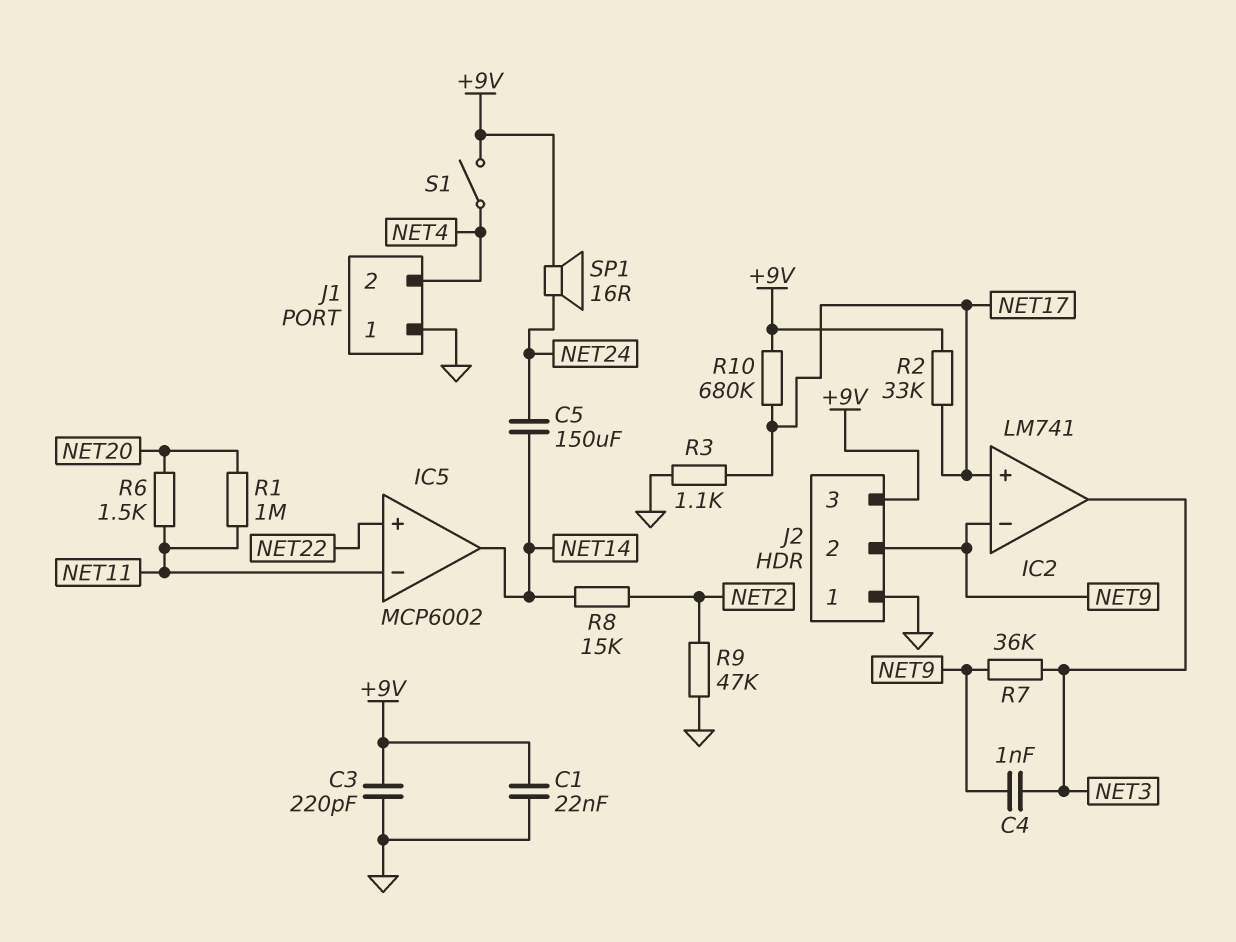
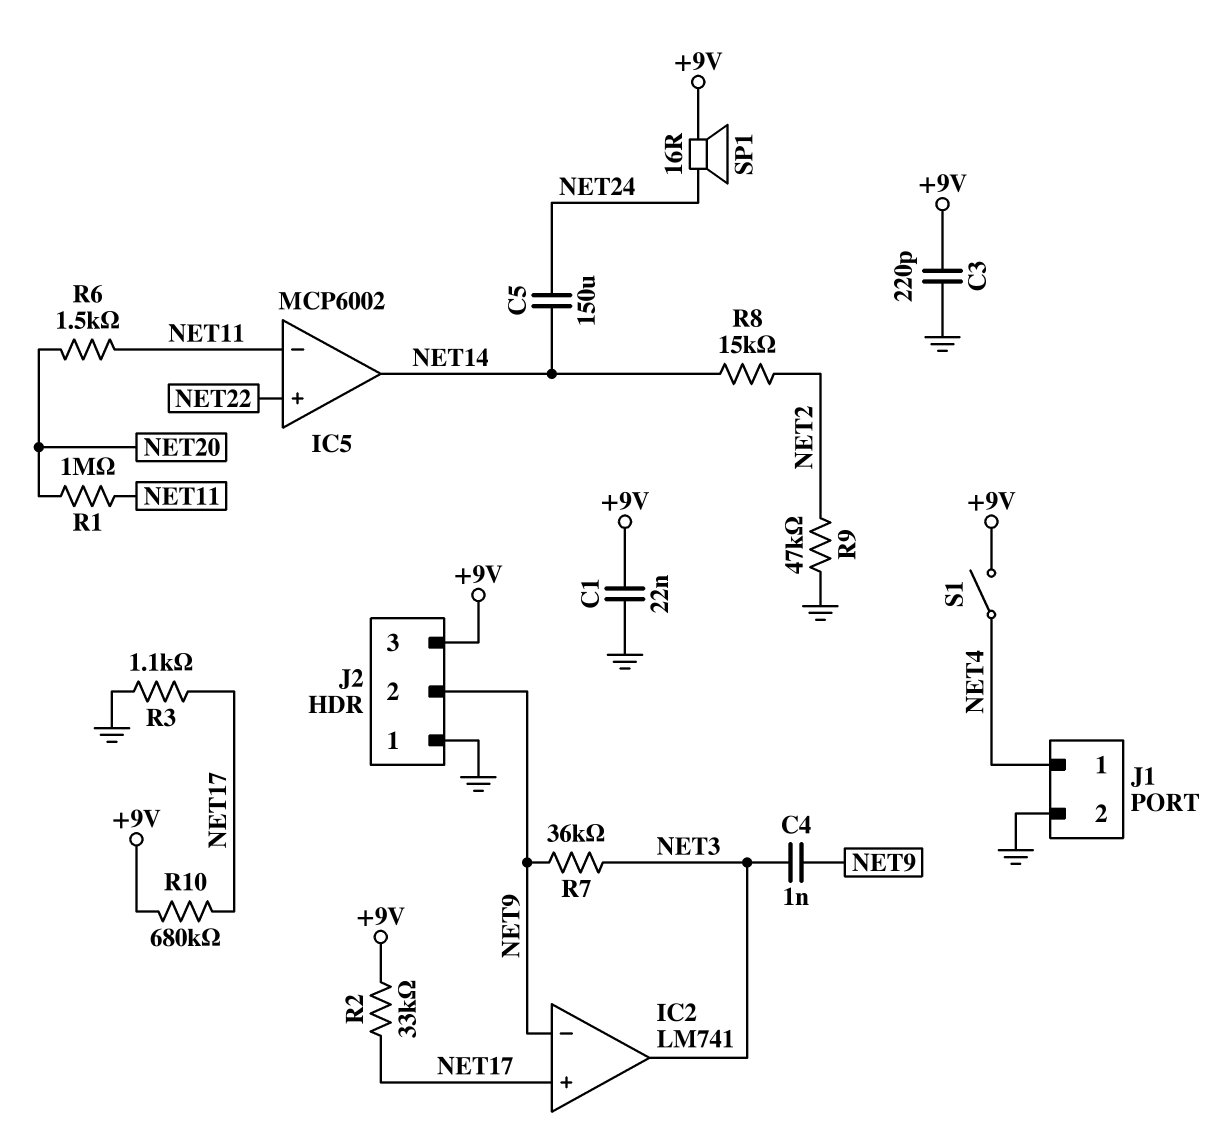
J1 pin 1: GND -> NET4
J1 pin 2: NET4 -> GND

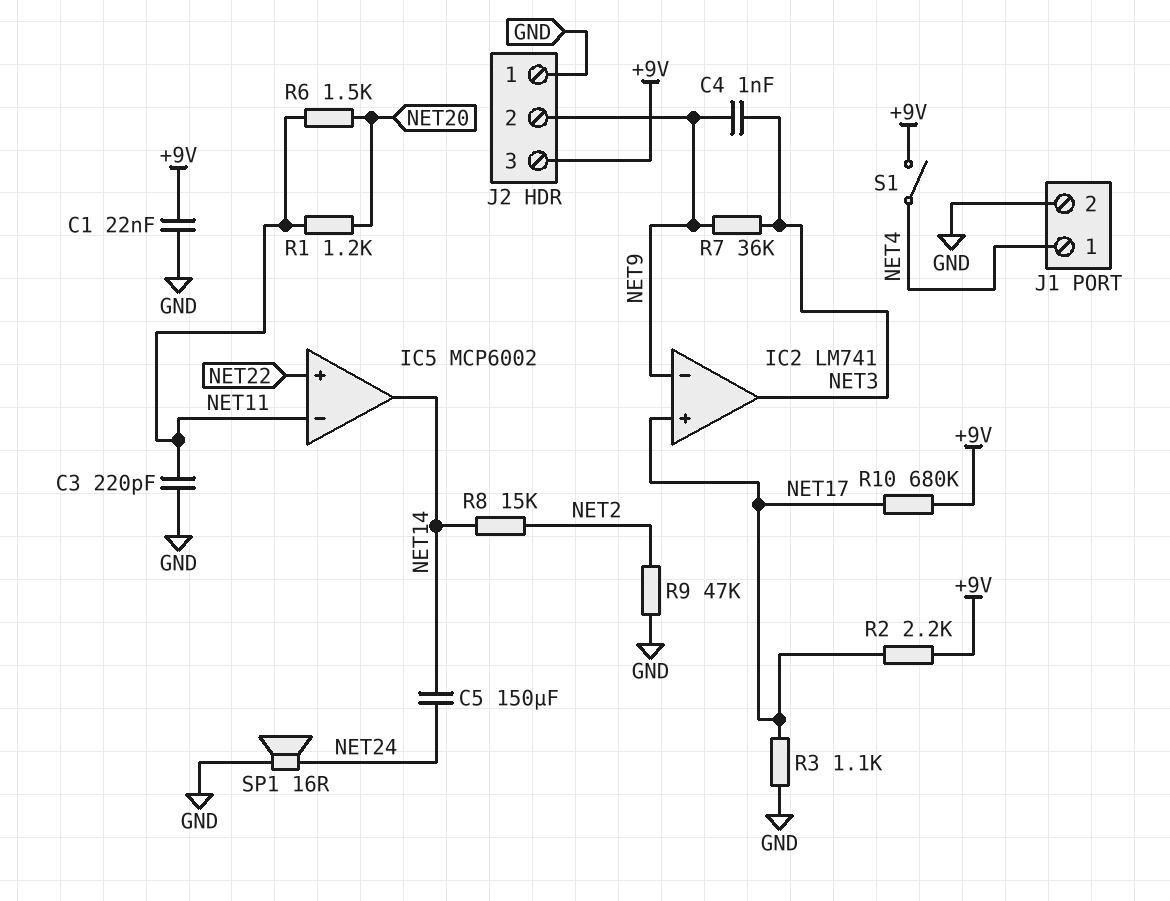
C3: 220pF (+9V, GND) -> 220pF (GND, NET11)
R1: 1M (NET11, NET20) -> 1.2k (NET11, NET20)
R2: 33k (+9V, NET17) -> 2.2k (+9V, NET17)
SP1: speaker 16R (+9V, NET24) -> speaker 16R (GND, NET24)

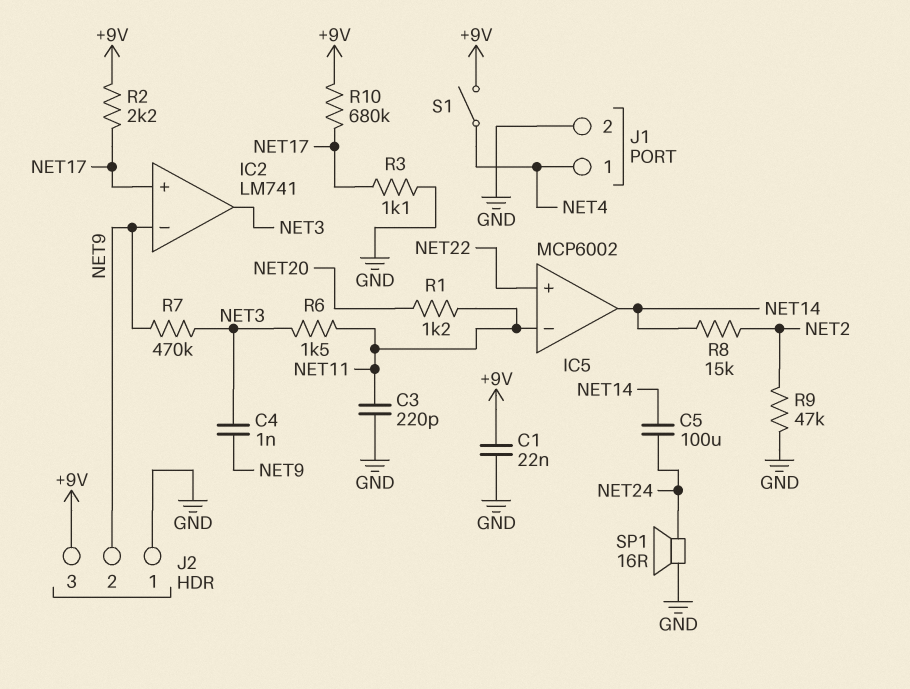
C5: 150uF (NET14, NET24) -> 100uF (NET14, NET24)
R6: 1.5k (NET11, NET20) -> 1.5k (NET3, NET11)
R7: 36k (NET3, NET9) -> 470k (NET3, NET9)

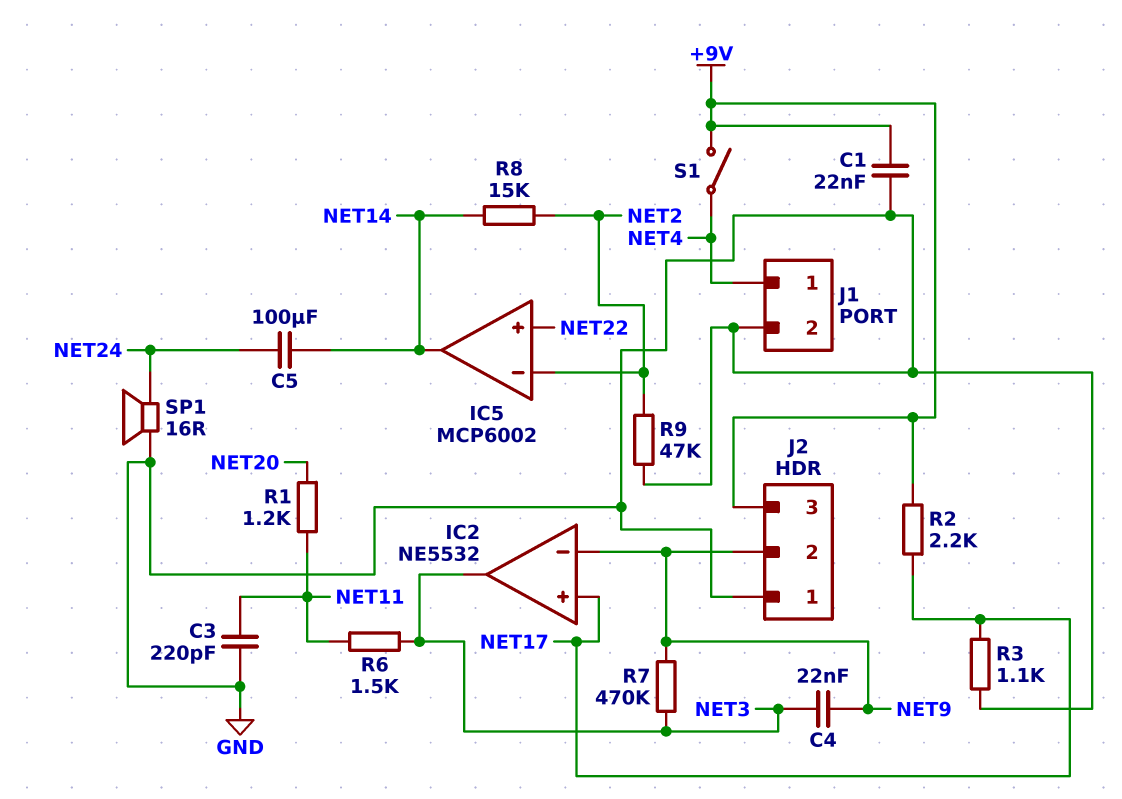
C4: 1nF (NET3, NET9) -> 22nF (NET3, NET9)
IC2: LM741 -> NE5532
IC5 pin in-: NET11 -> NET2
R10: 680k (+9V, NET17) -> none

